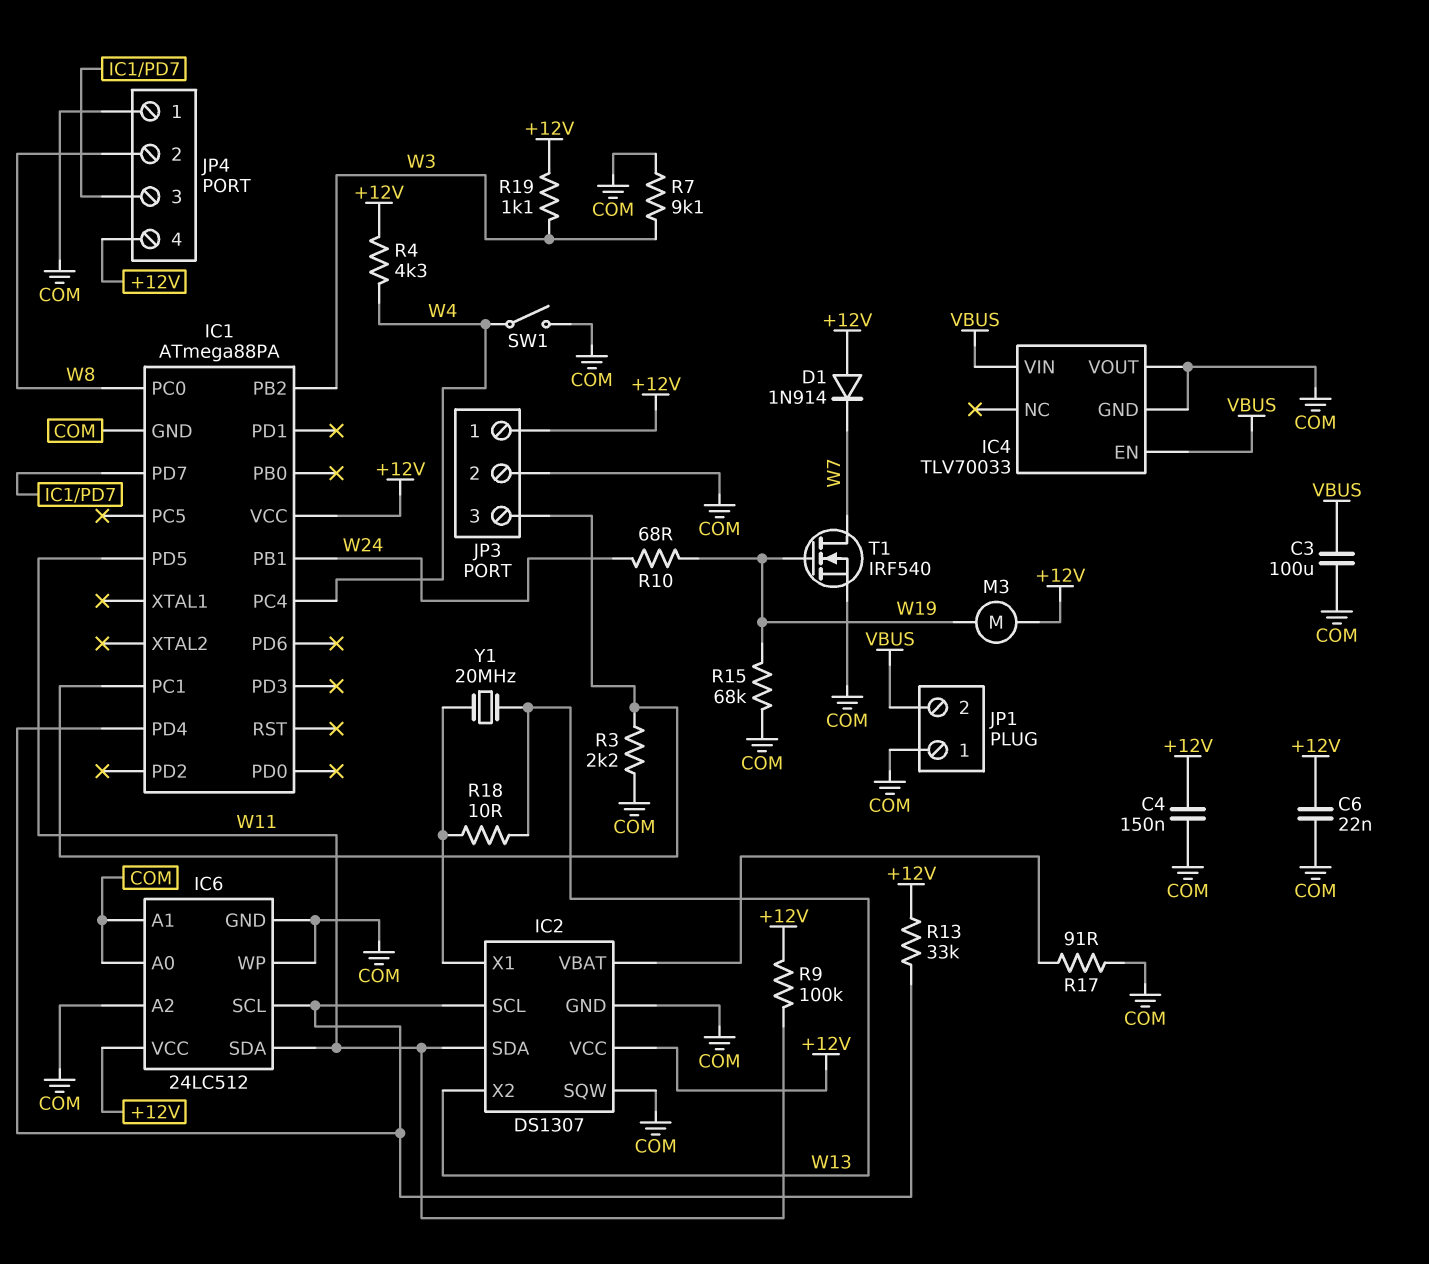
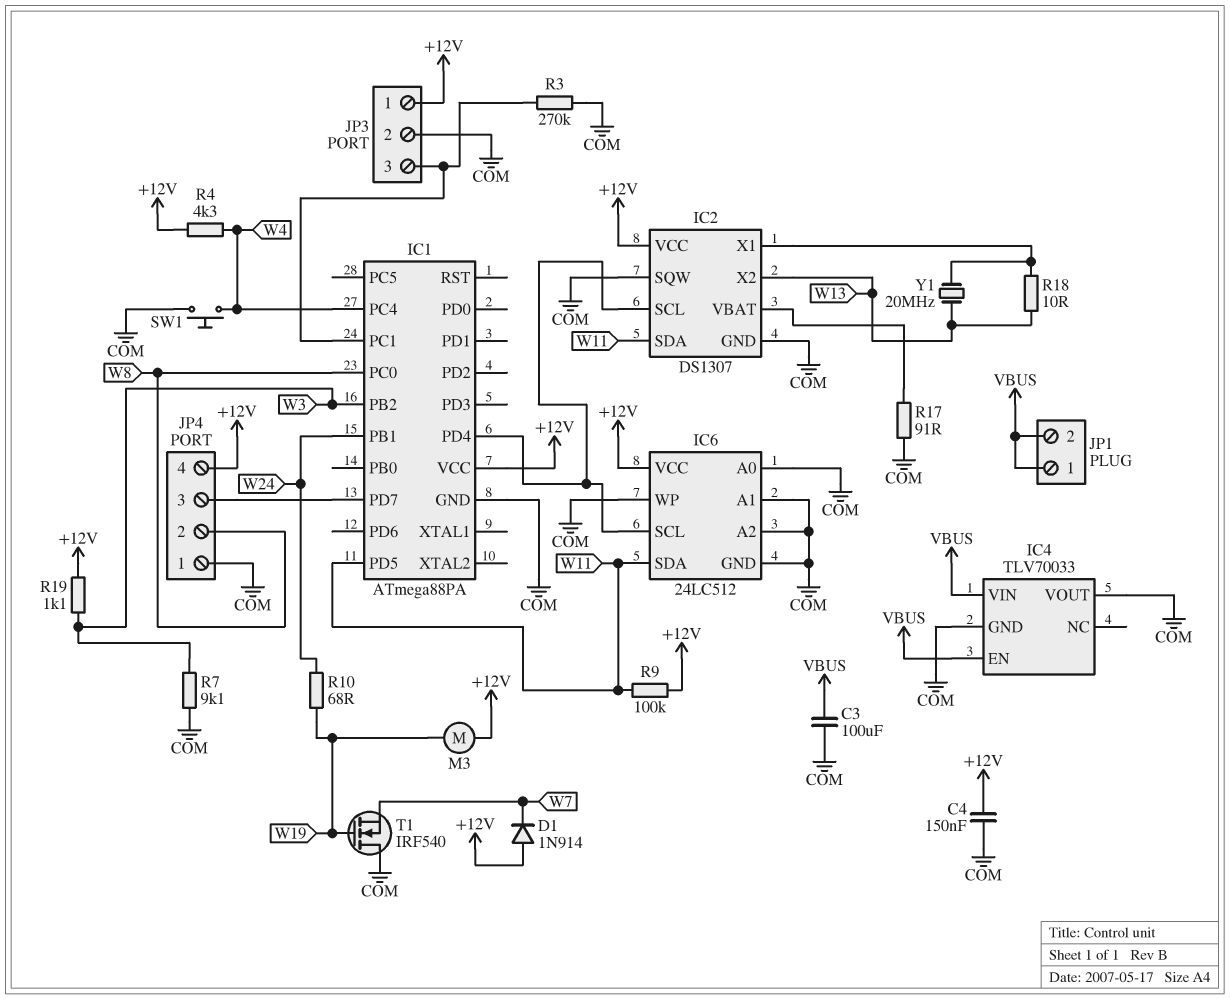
C6: 22nF (+12V, COM) -> none
JP1 pin 1: COM -> VBUS
R3: 2.2k (COM, IC1/PC1) -> 270k (COM, IC1/PC1)
R13: 33k (+12V, IC1/PD4) -> none
R15: 68k (COM, W19) -> none
SW1: switch (COM, W4) -> button (COM, W4)
T1: NMOS IRF540 (G W19, D W7, S COM) -> NMOS IRF540 (G W19, D COM, S W7)

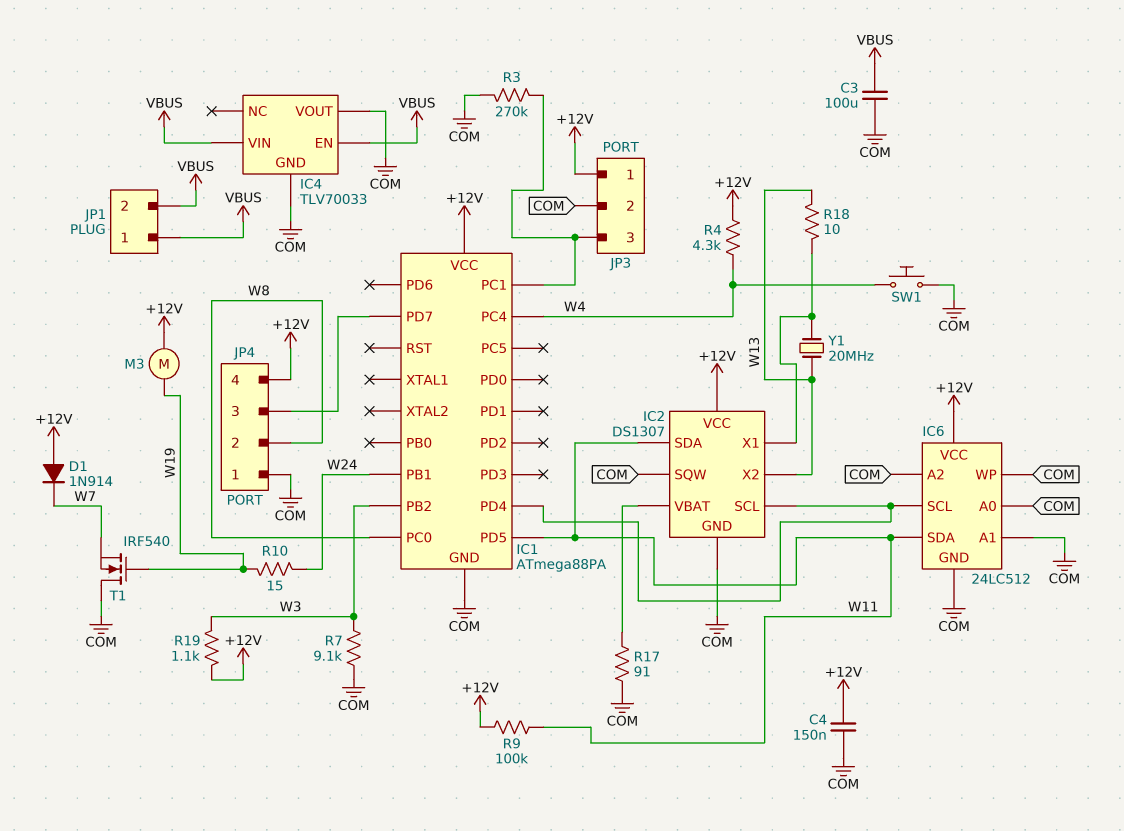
R10: 68 (W19, W24) -> 15 (W19, W24)

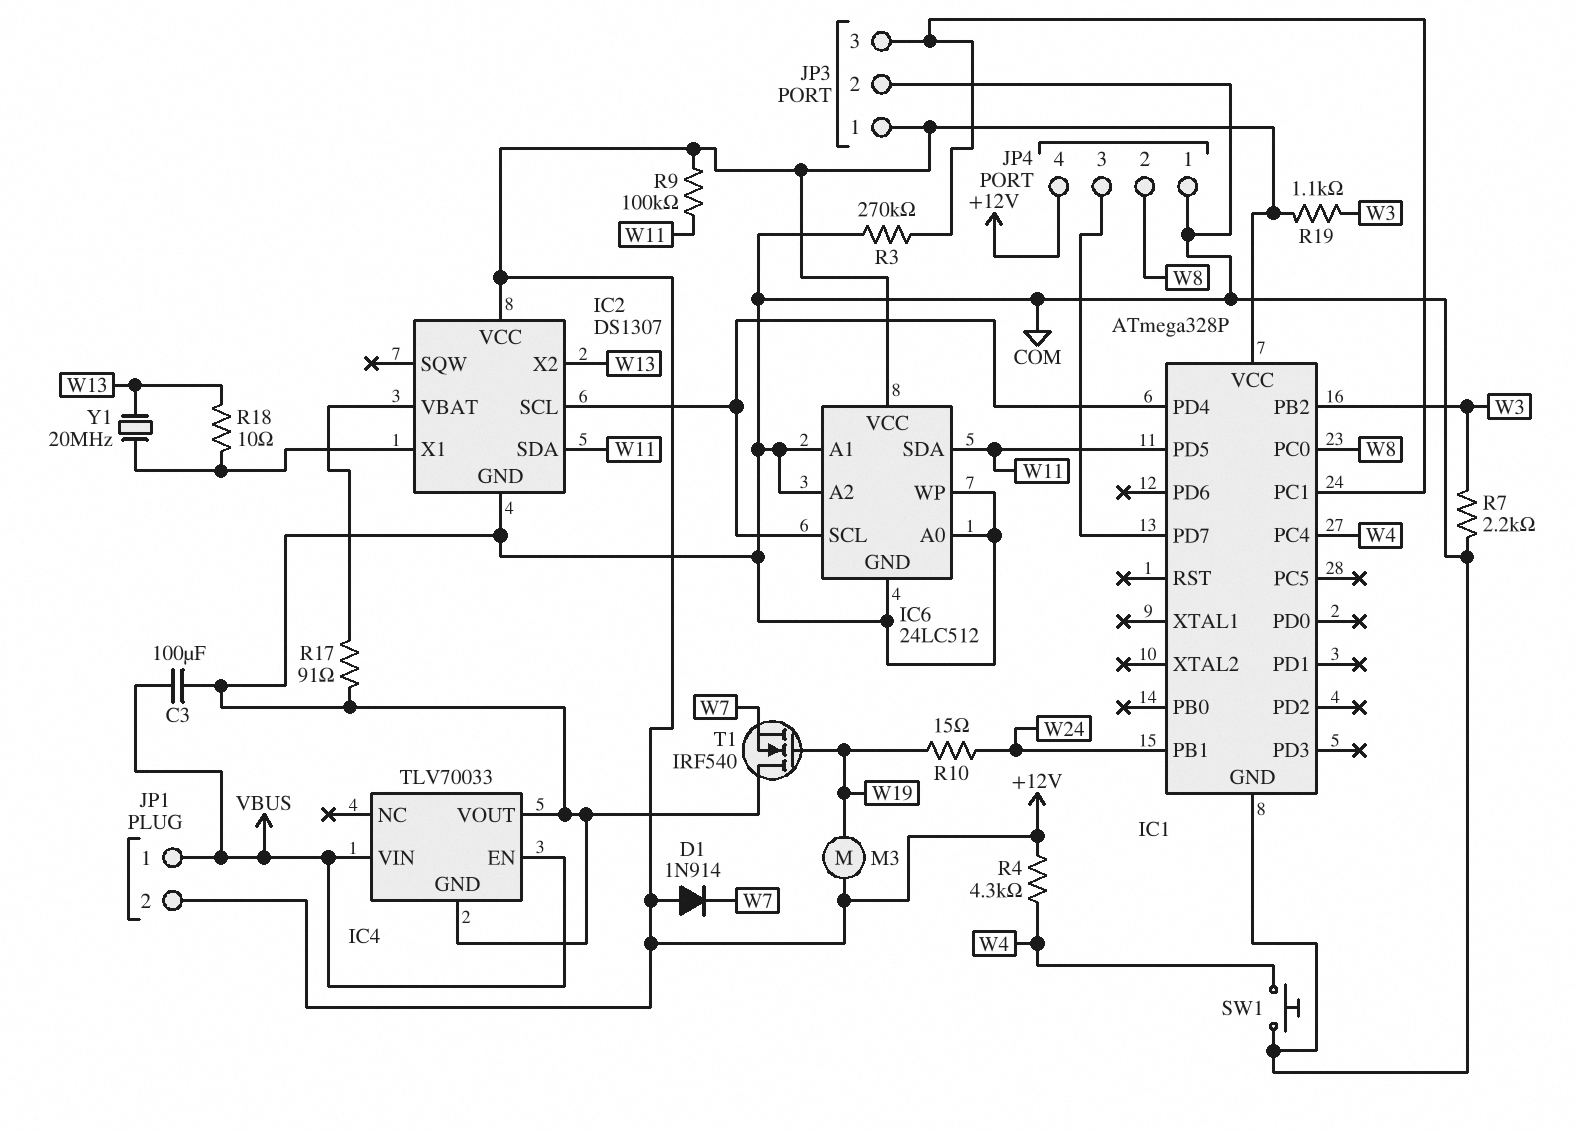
C4: 150nF (+12V, COM) -> none
IC1: ATmega88PA -> ATmega328P
IC2 pin SQW: COM -> none
JP1 pin 2: VBUS -> +12V
R7: 9.1k (COM, W3) -> 2.2k (COM, W3)

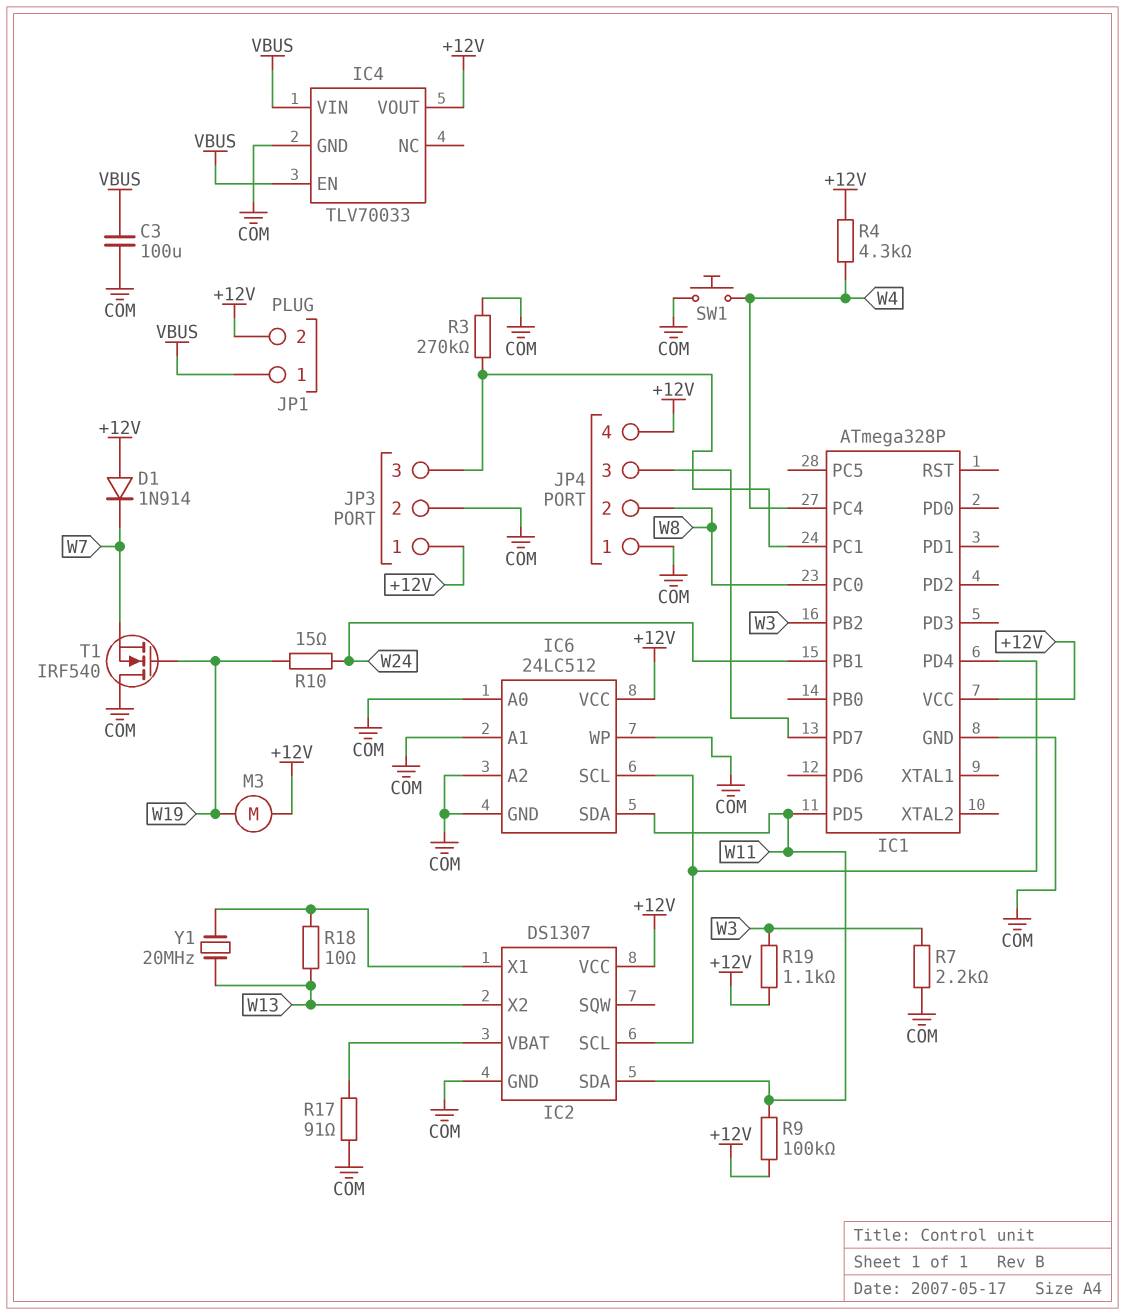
IC4 pin VOUT: COM -> +12V

